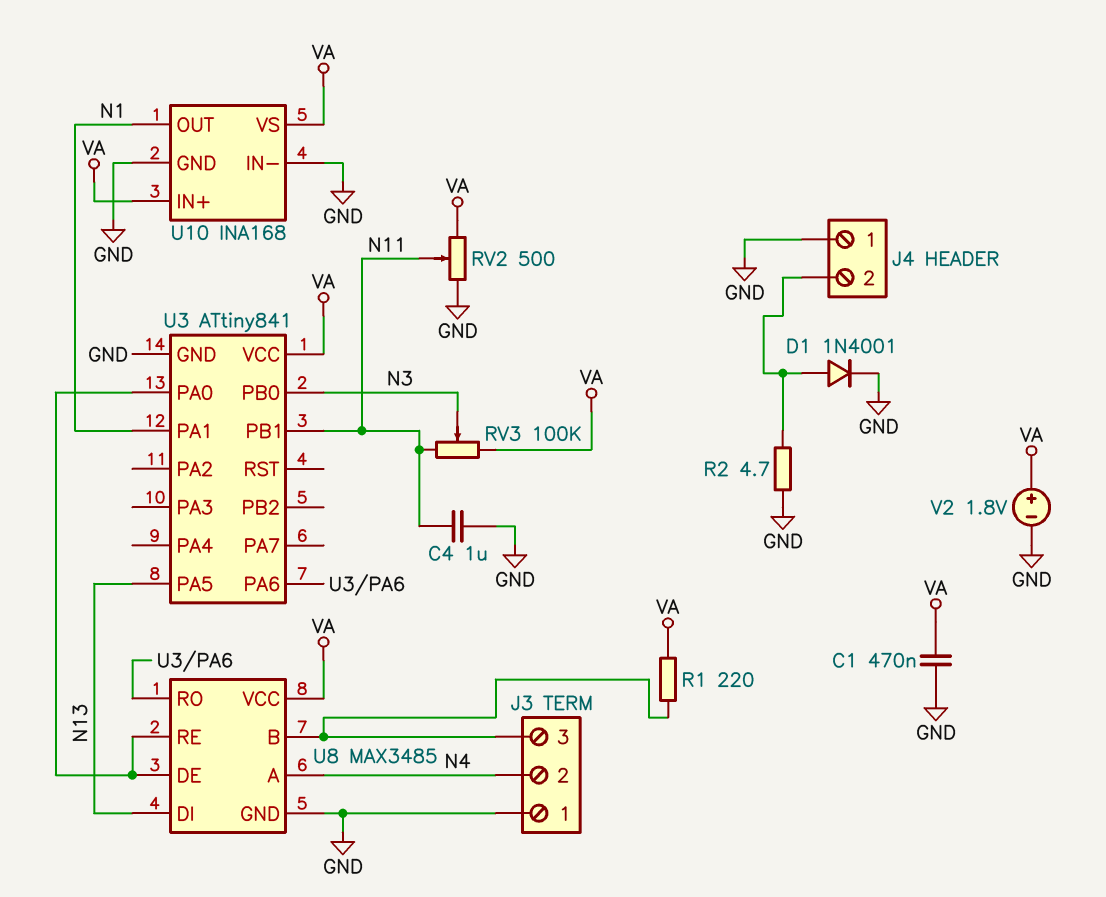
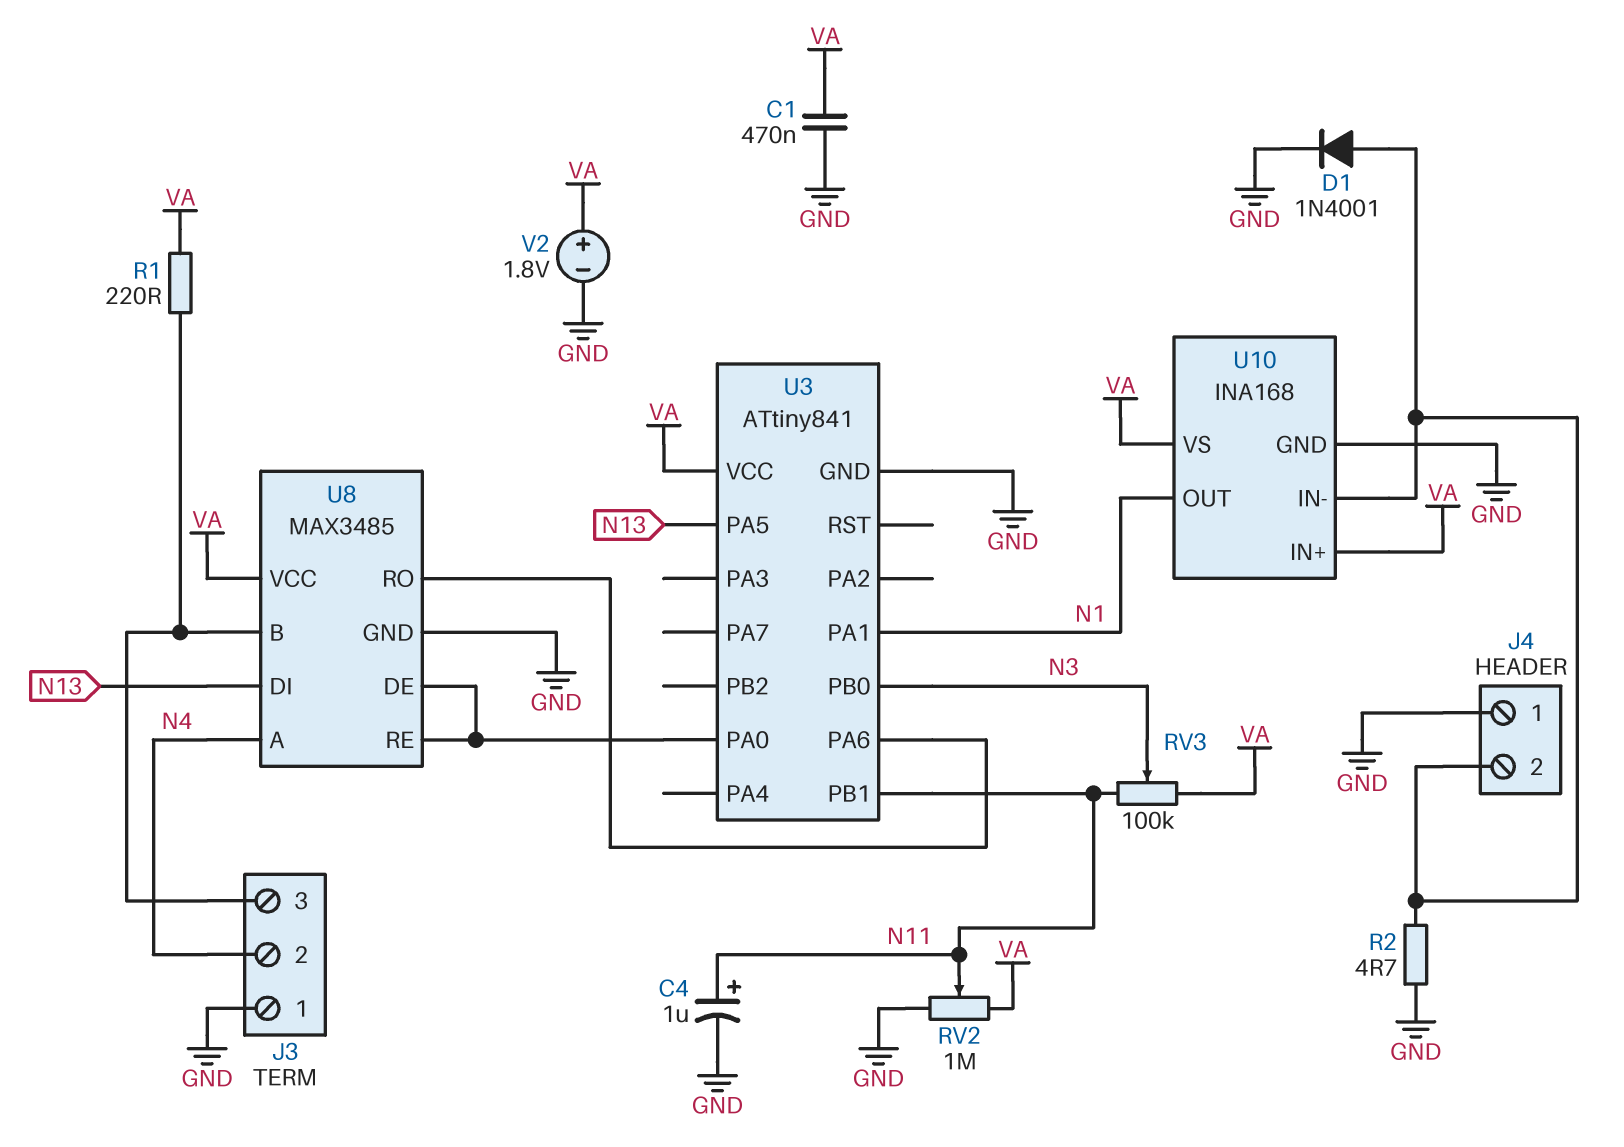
C4: 1uF (GND, N11) -> 1uF (plus N11, minus GND)
RV2: 500 (GND, VA, wiper N11) -> 1M (GND, VA, wiper N11)
U10 pin IN-: GND -> J4/2

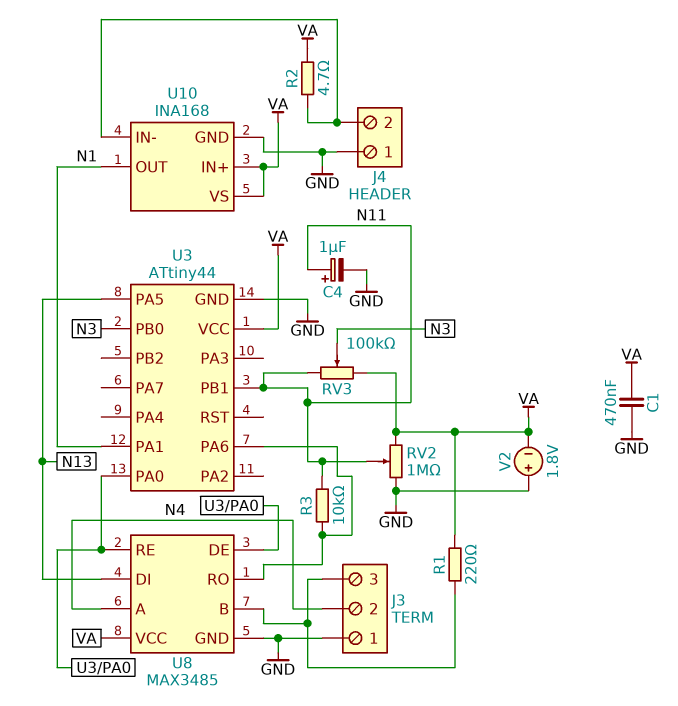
D1: diode 1N4001 (A J4/2, K GND) -> none
R2: 4.7 (GND, J4/2) -> 4.7 (J4/2, VA)
R3: none -> 10k (N11, U3/PA6)
U3: ATtiny841 -> ATtiny44
V2: 1.8V (plus VA, minus GND) -> 1.8V (plus GND, minus VA)

